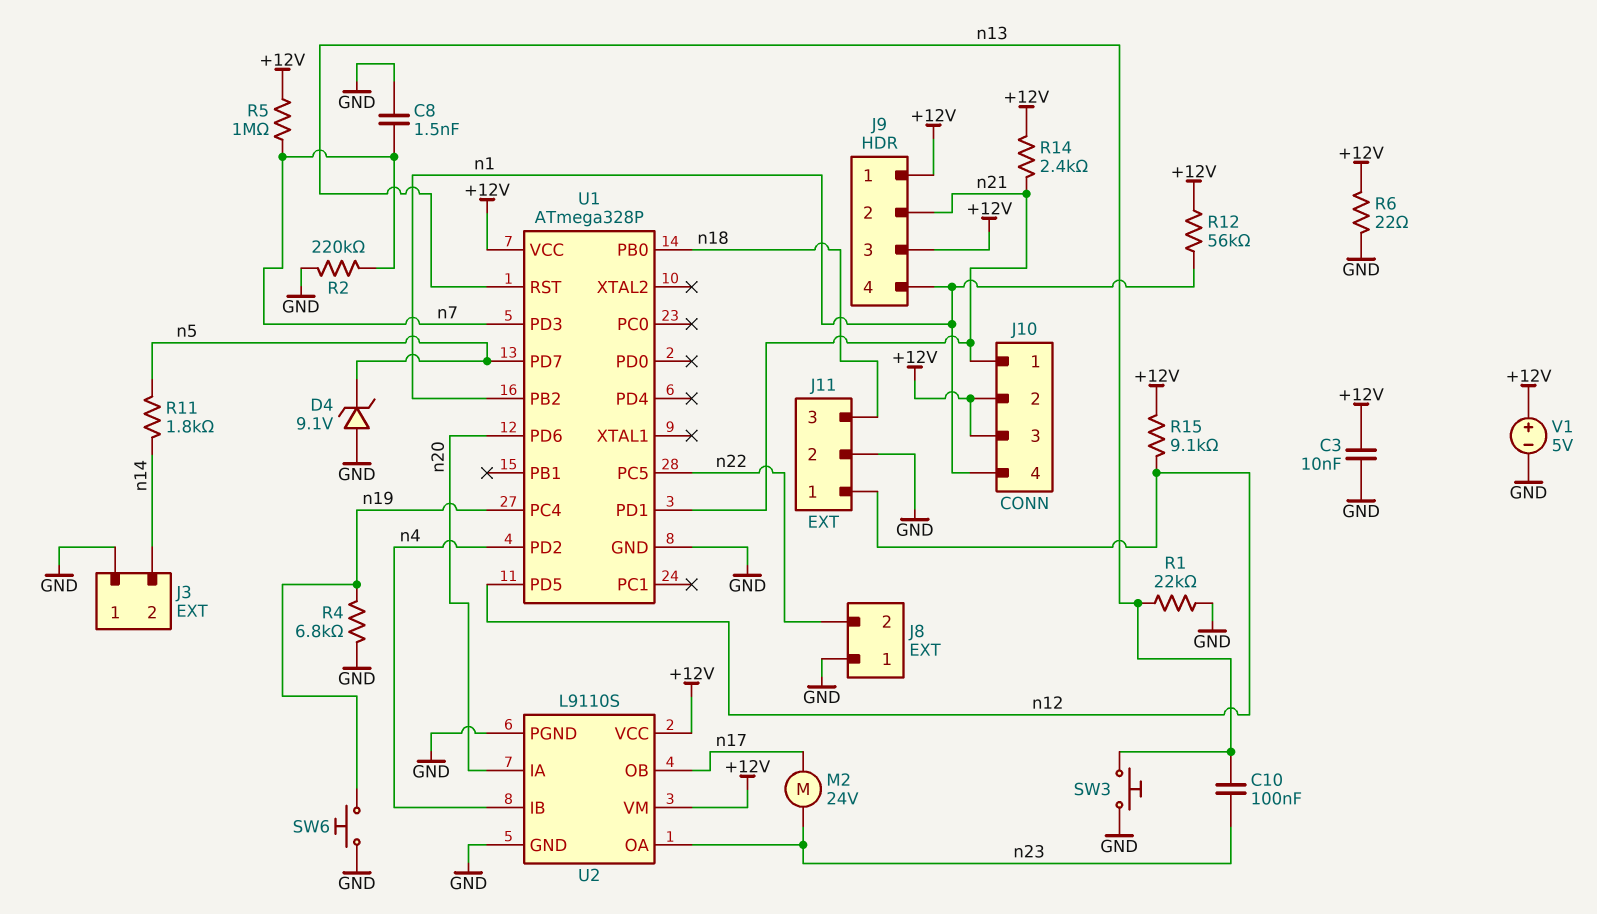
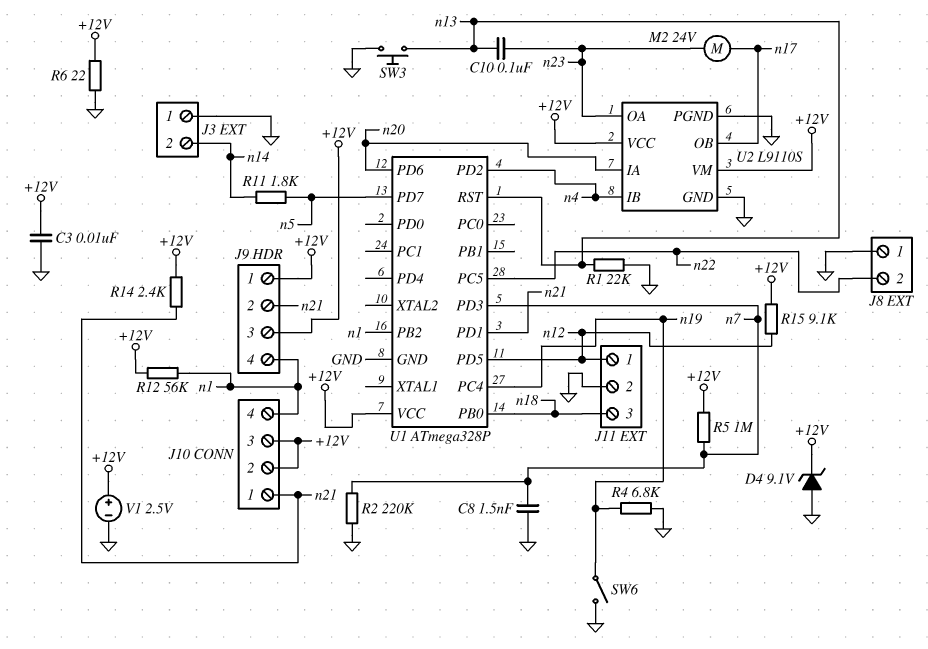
D4: zener 9.1V (A GND, K n5) -> zener 9.1V (A GND, K +12V)
SW6: button (GND, n19) -> switch (GND, n19)
V1: 5V (plus +12V, minus GND) -> 2.5V (plus +12V, minus GND)

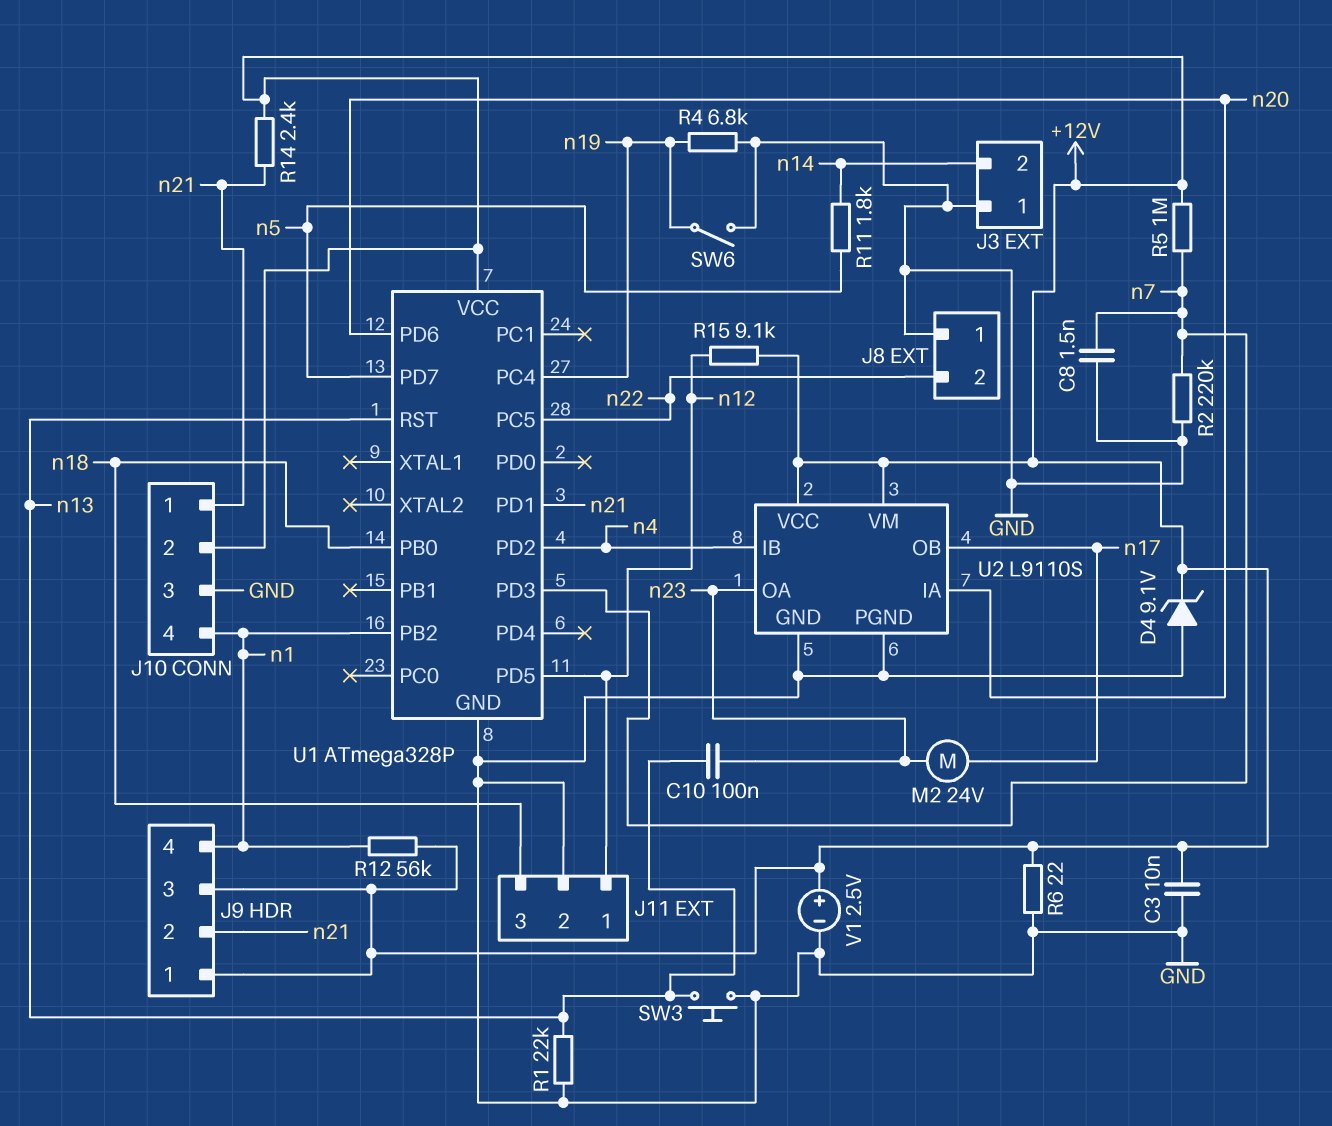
J10 pin 3: +12V -> GND

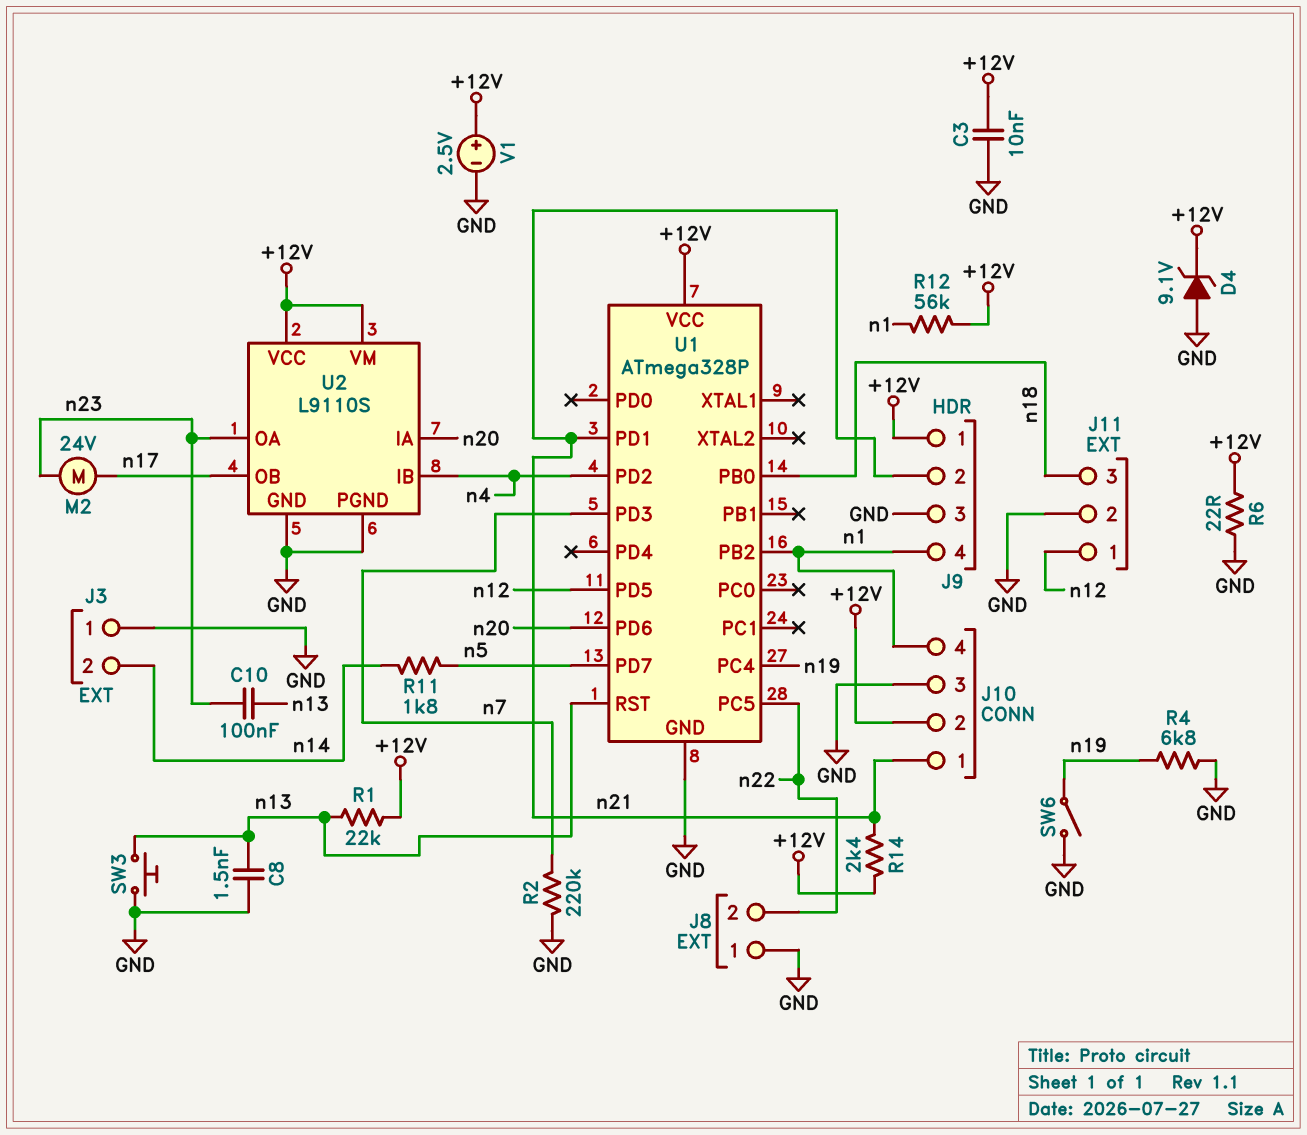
C8: 1.5nF (GND, n7) -> 1.5nF (GND, n13)
J9 pin 3: +12V -> GND
R1: 22k (GND, n13) -> 22k (+12V, n13)
R5: 1M (+12V, n7) -> none
R15: 9.1k (+12V, n12) -> none

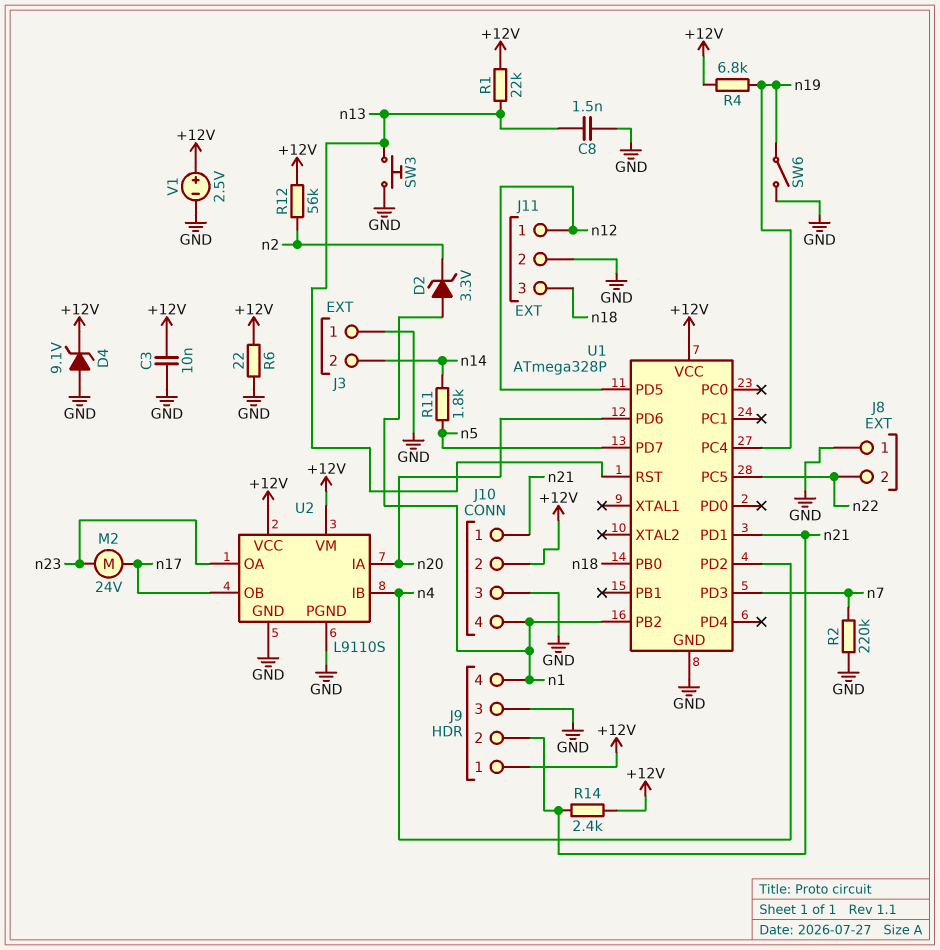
C10: 100nF (n13, n23) -> none
D2: none -> zener 3.3V (A n1, K n2)
R4: 6.8k (GND, n19) -> 6.8k (+12V, n19)
R12: 56k (+12V, n1) -> 56k (+12V, n2)

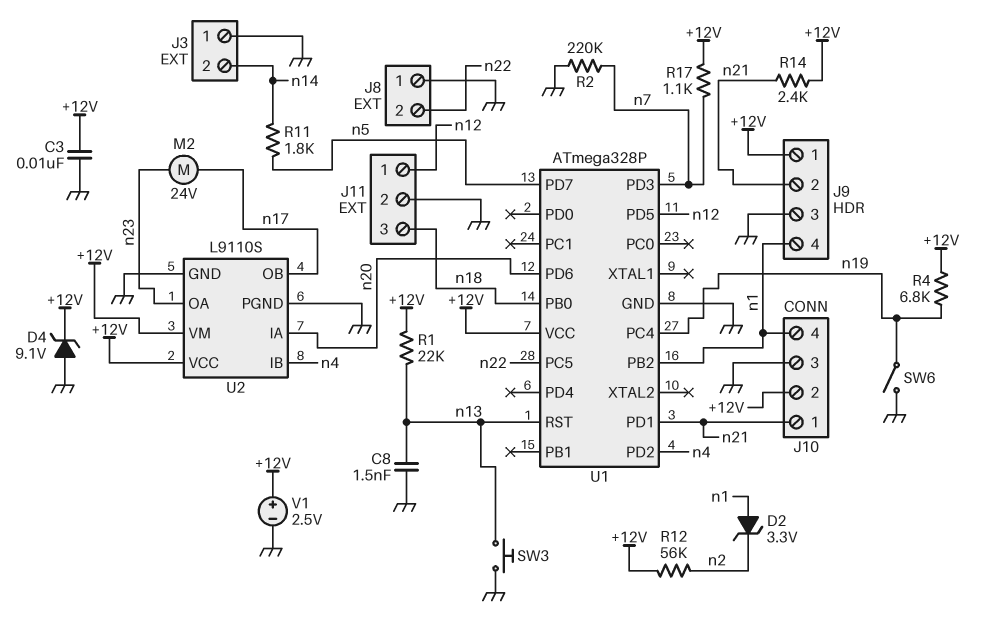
R6: 22 (+12V, GND) -> none
R17: none -> 1.1k (+12V, n7)

